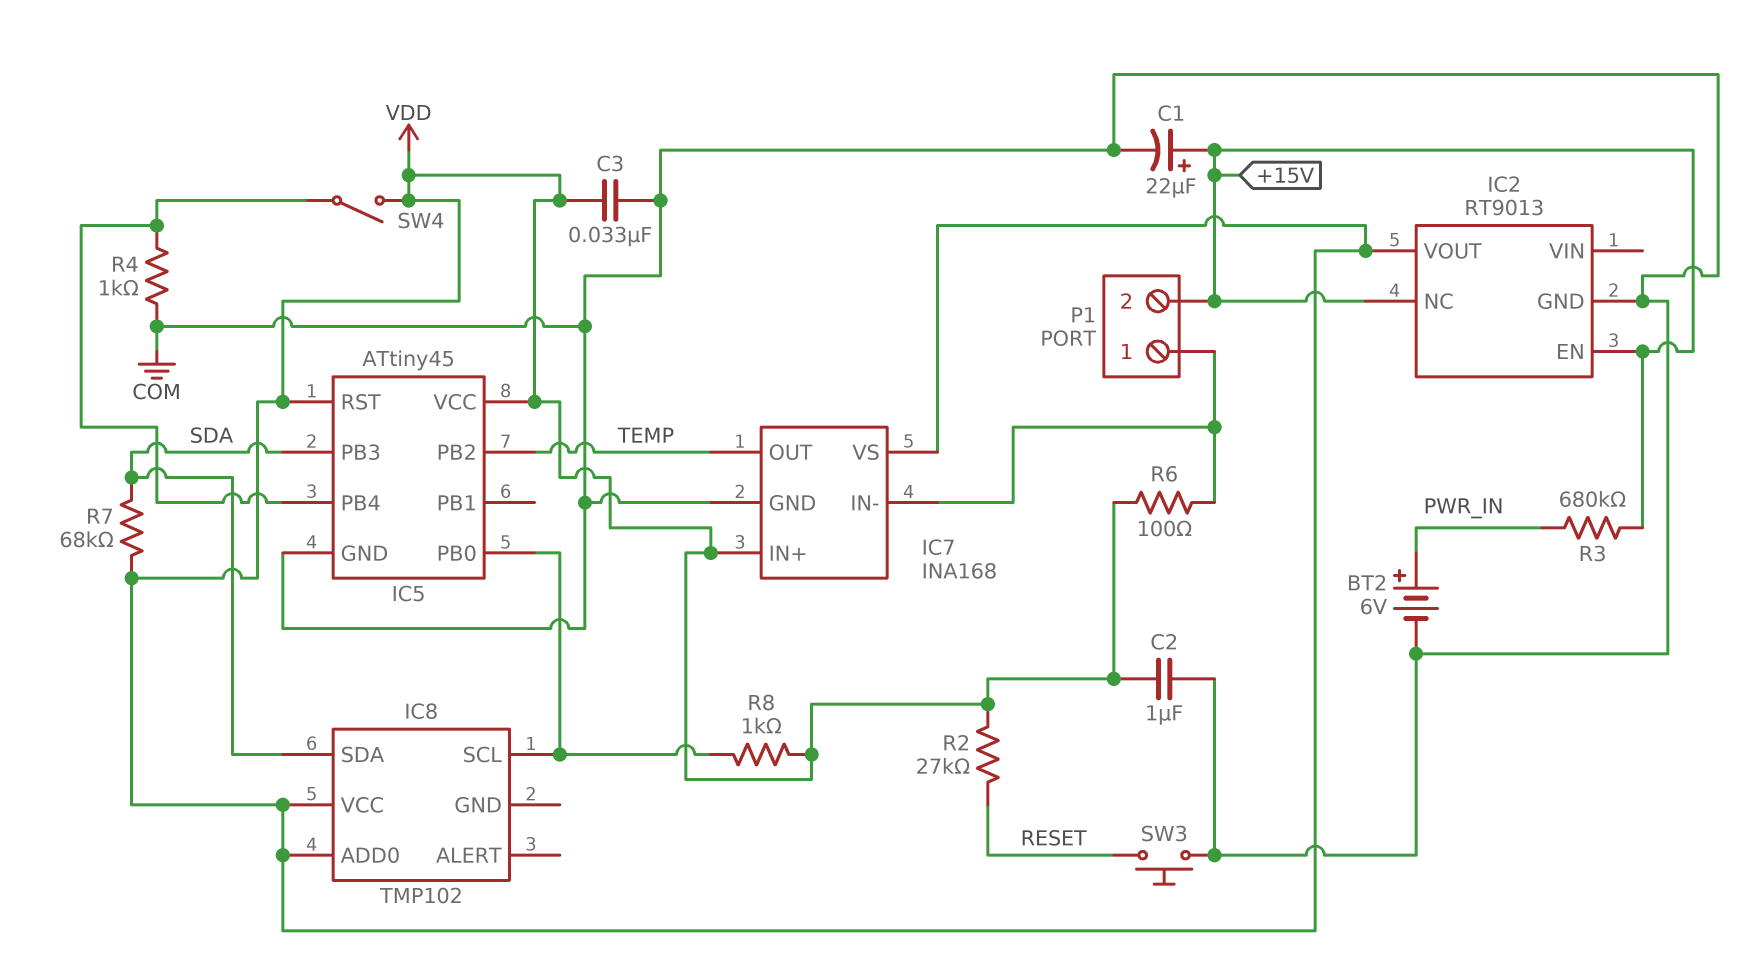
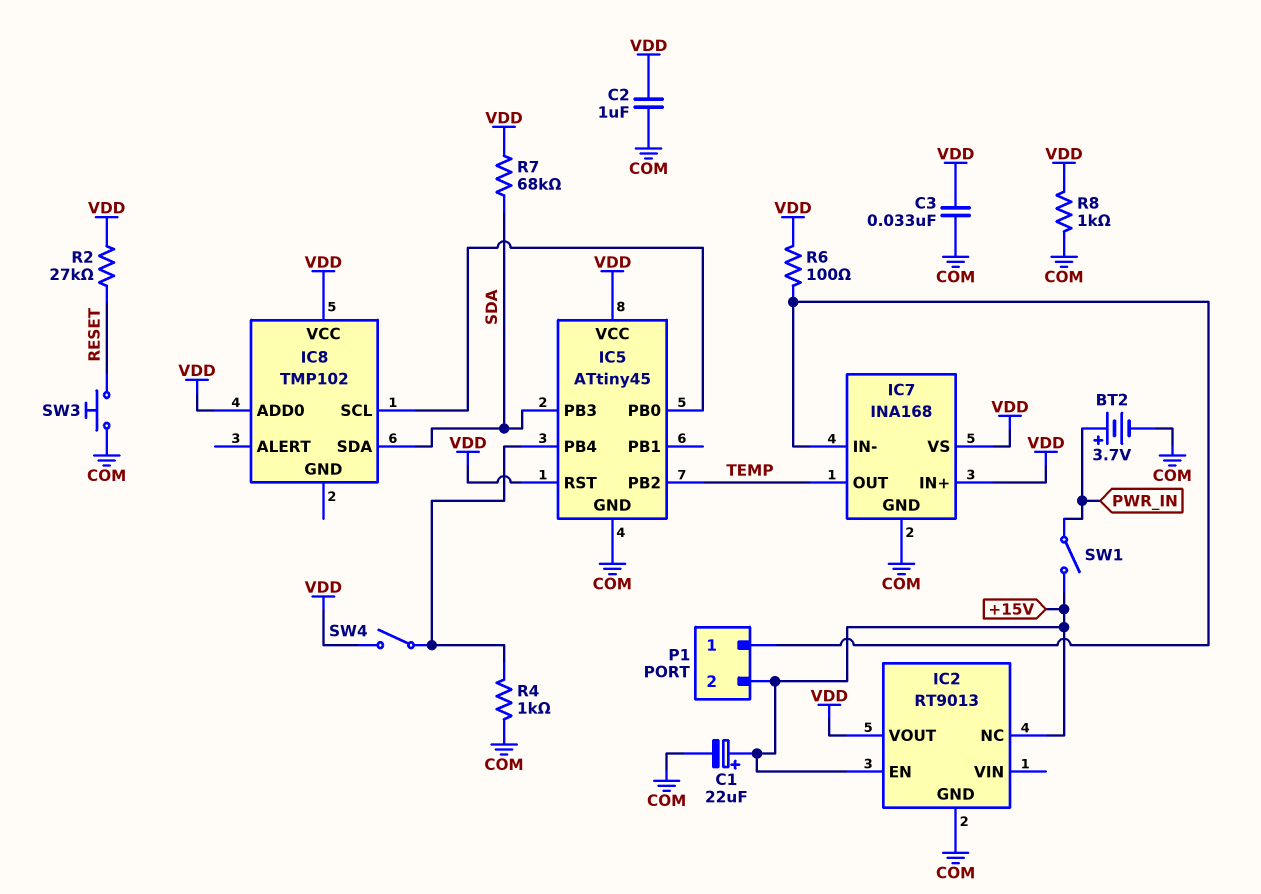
BT2: 6V (plus PWR_IN, minus COM) -> 3.7V (plus PWR_IN, minus COM)
R3: 680k (+15V, PWR_IN) -> none
R8: 1k (IC5/PB0, VDD) -> 1k (COM, VDD)
SW1: none -> switch (+15V, PWR_IN)

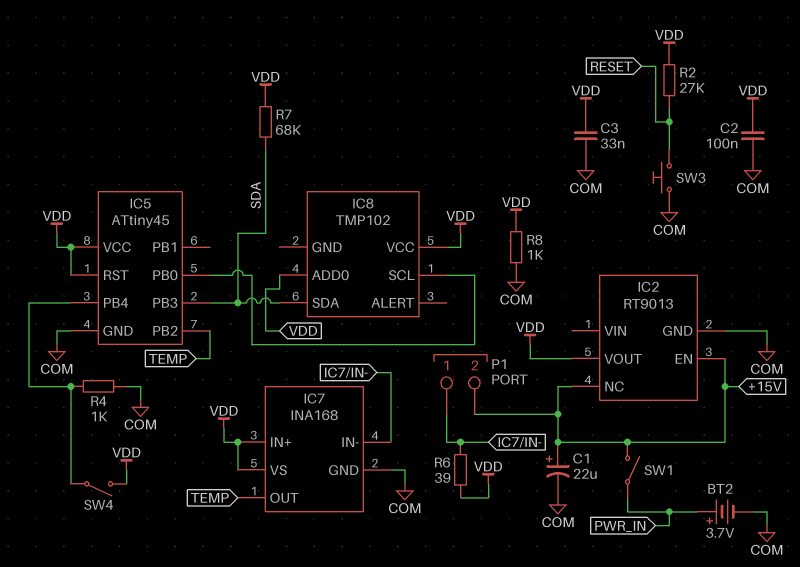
C2: 1uF (COM, VDD) -> 100nF (COM, VDD)
R6: 100 (IC7/IN-, VDD) -> 39 (IC7/IN-, VDD)

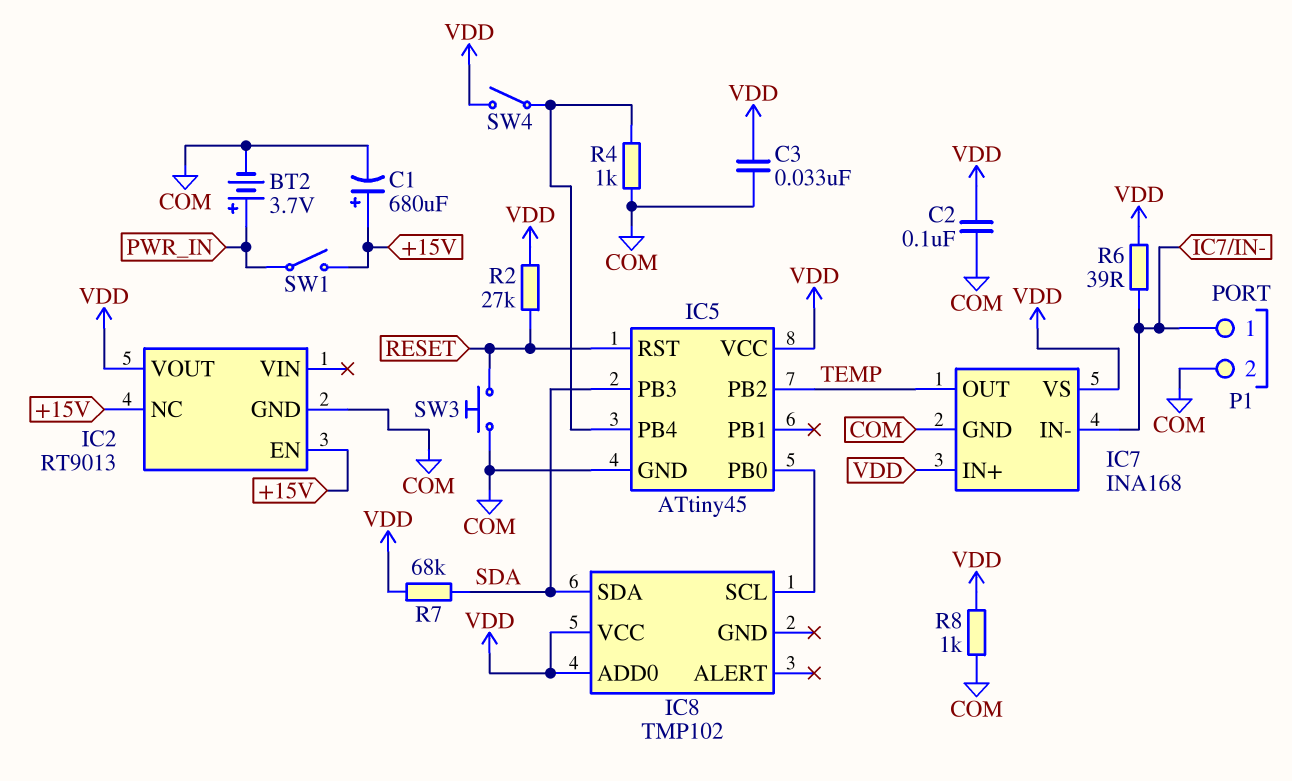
C1: 22uF (plus +15V, minus COM) -> 680uF (plus +15V, minus COM)
IC5 pin RST: VDD -> RESET
P1 pin 2: +15V -> COM

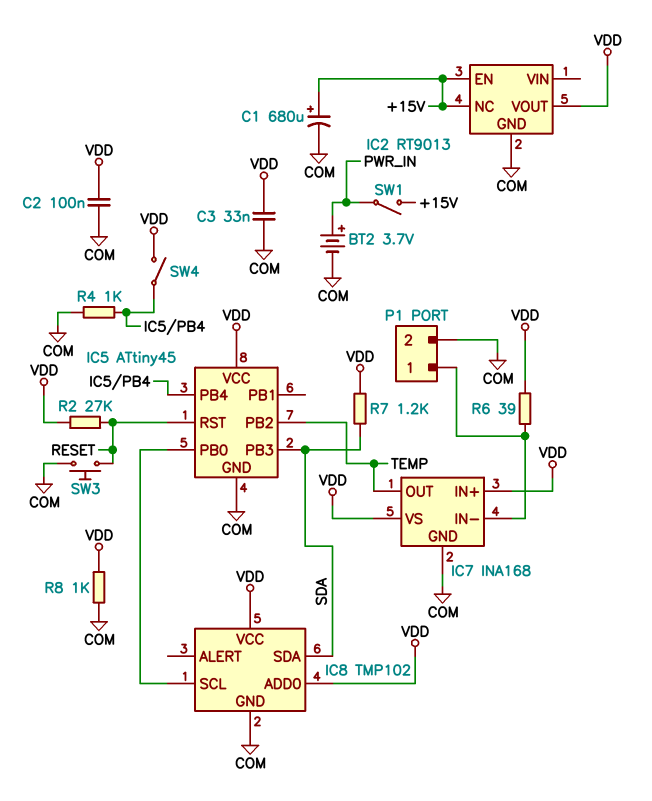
IC8 pin GND: none -> COM
R7: 68k (SDA, VDD) -> 1.2k (SDA, VDD)

